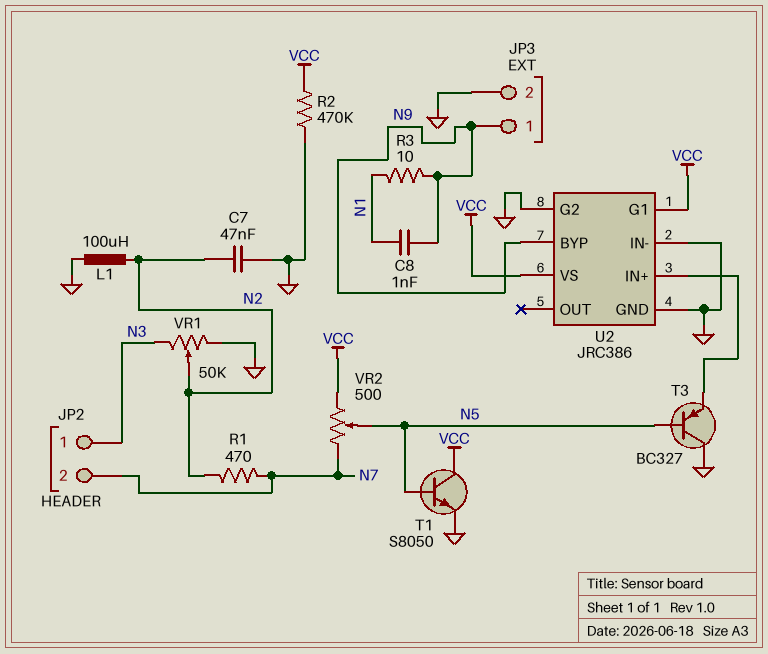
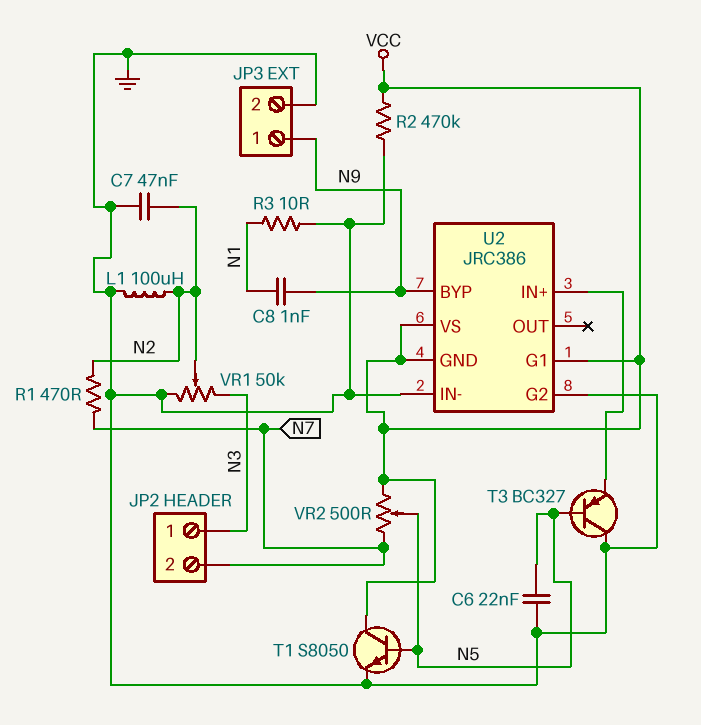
C6: none -> 22nF (GND, N5)
R3: 10 (N1, N9) -> 10 (GND, N1)
U2 pin GND: GND -> VCC

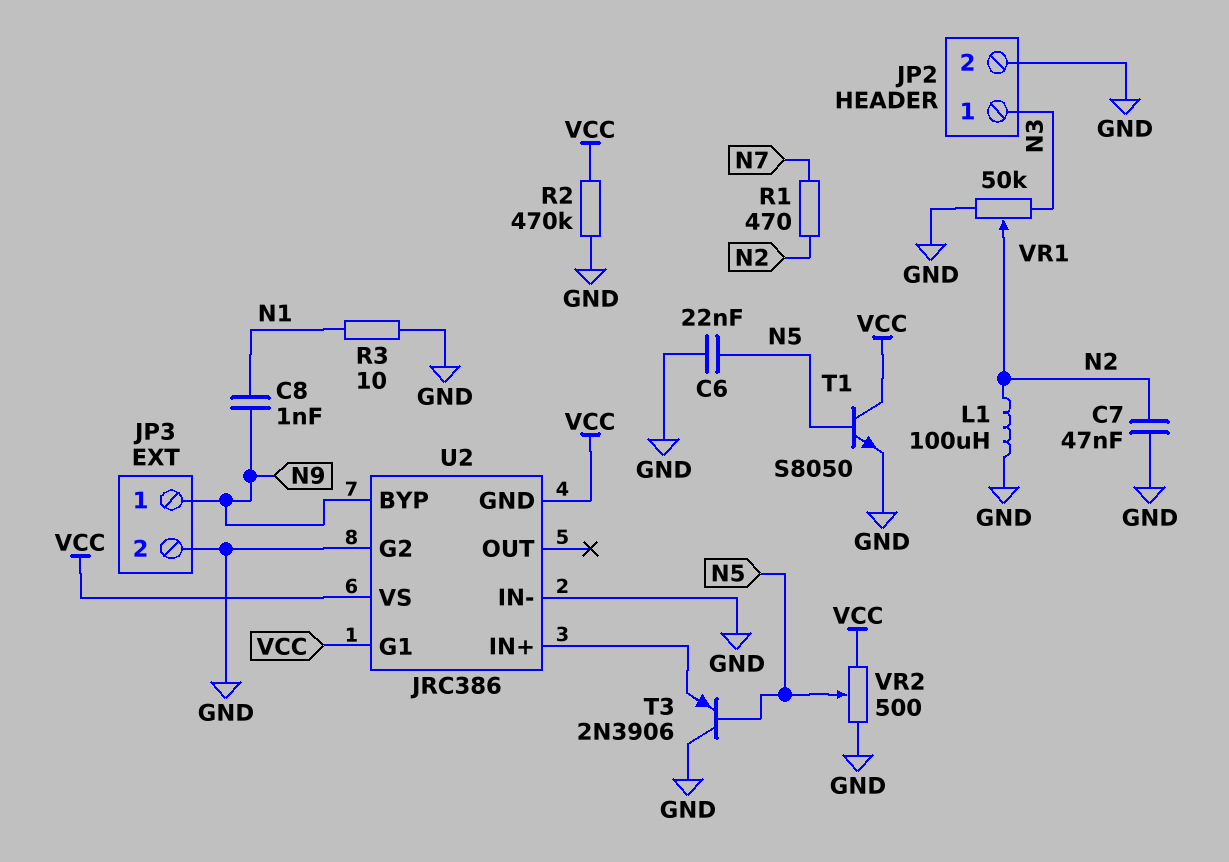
JP2 pin 2: N7 -> GND
T3: PNP BC327 (B N5, C GND, E U2/IN+) -> PNP 2N3906 (B N5, C GND, E U2/IN+)
VR2: 500 (N7, VCC, wiper N5) -> 500 (GND, VCC, wiper N5)

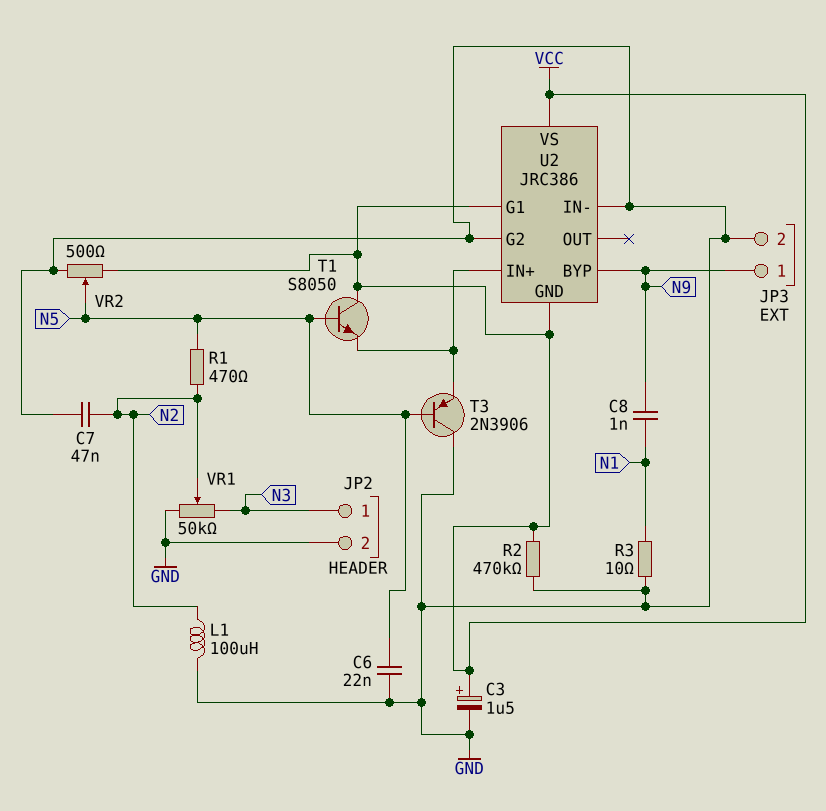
C3: none -> 1.5uF (plus VCC, minus GND)
R1: 470 (N2, N7) -> 470 (N2, N5)
T1: NPN S8050 (B N5, C VCC, E GND) -> NPN S8050 (B N5, C VCC, E U2/IN+)

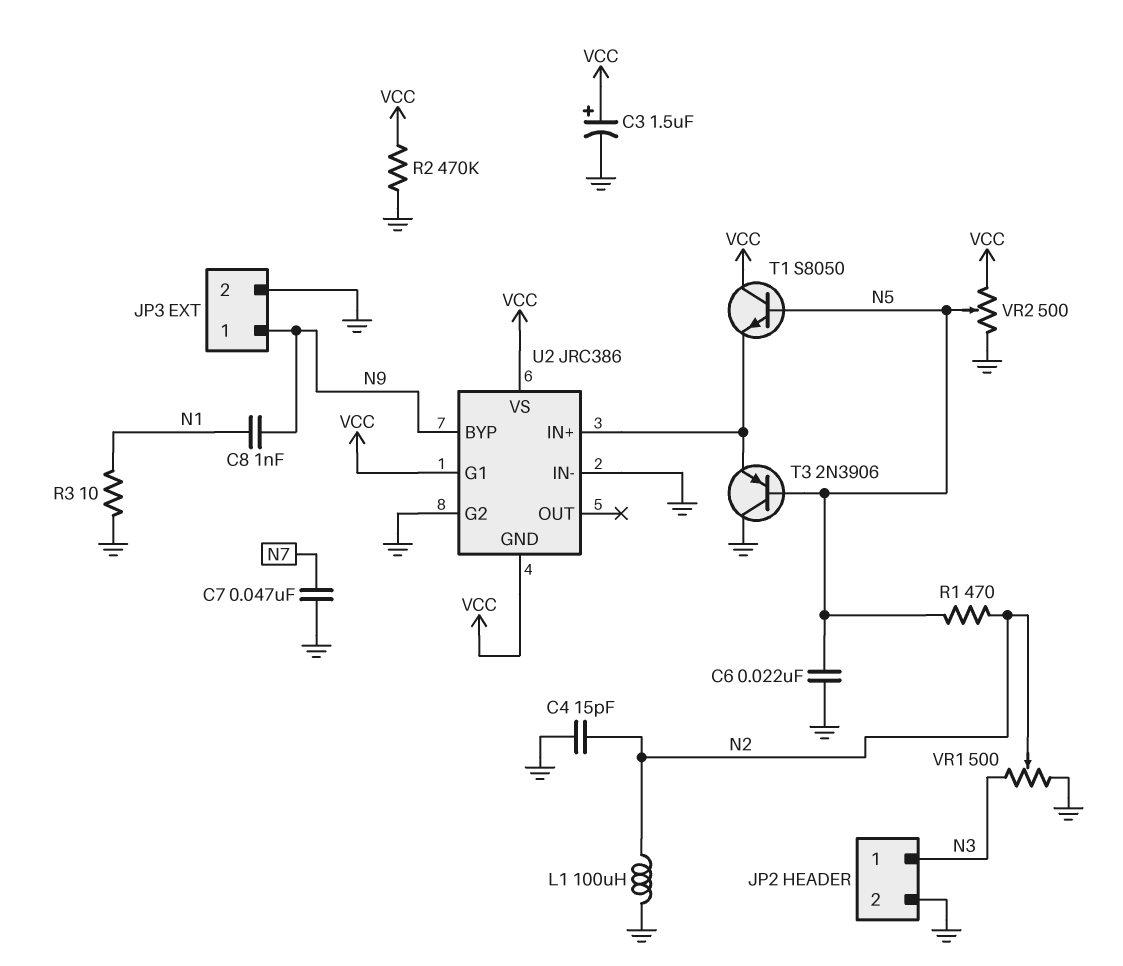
C4: none -> 15pF (GND, N2)
C7: 47nF (GND, N2) -> 47nF (GND, N7)
VR1: 50k (GND, N3, wiper N2) -> 500 (GND, N3, wiper N2)

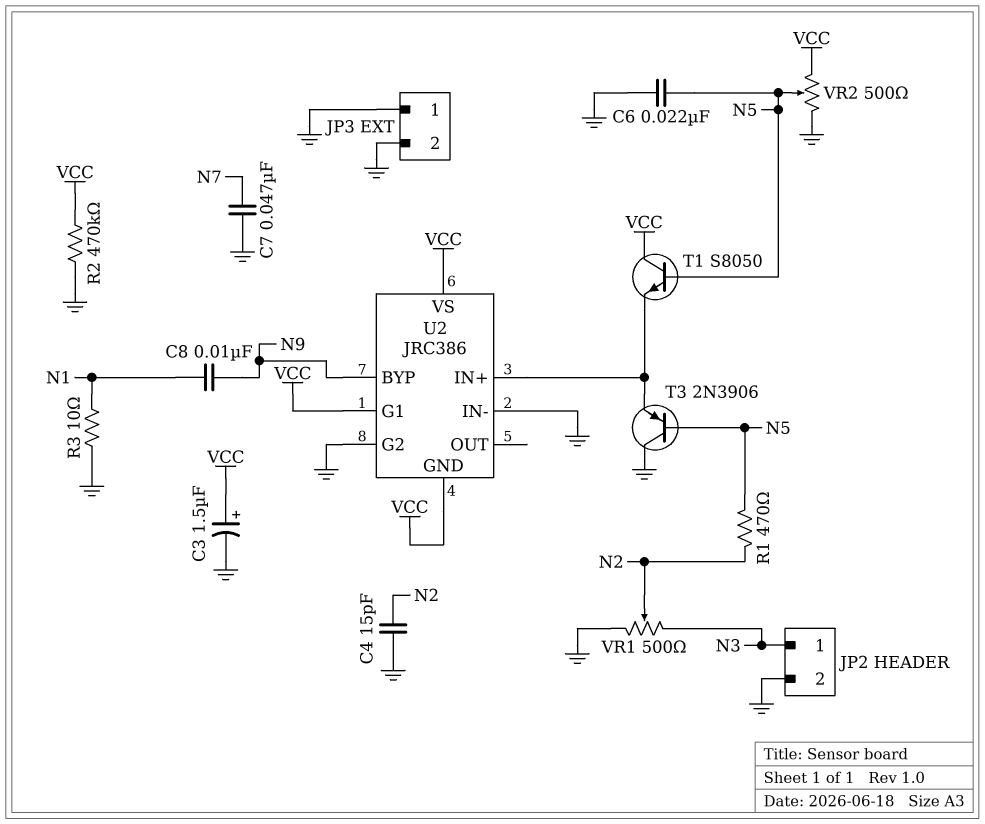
C8: 1nF (N1, N9) -> 10nF (N1, N9)
JP3 pin 1: N9 -> GND
L1: 100uH (GND, N2) -> none

